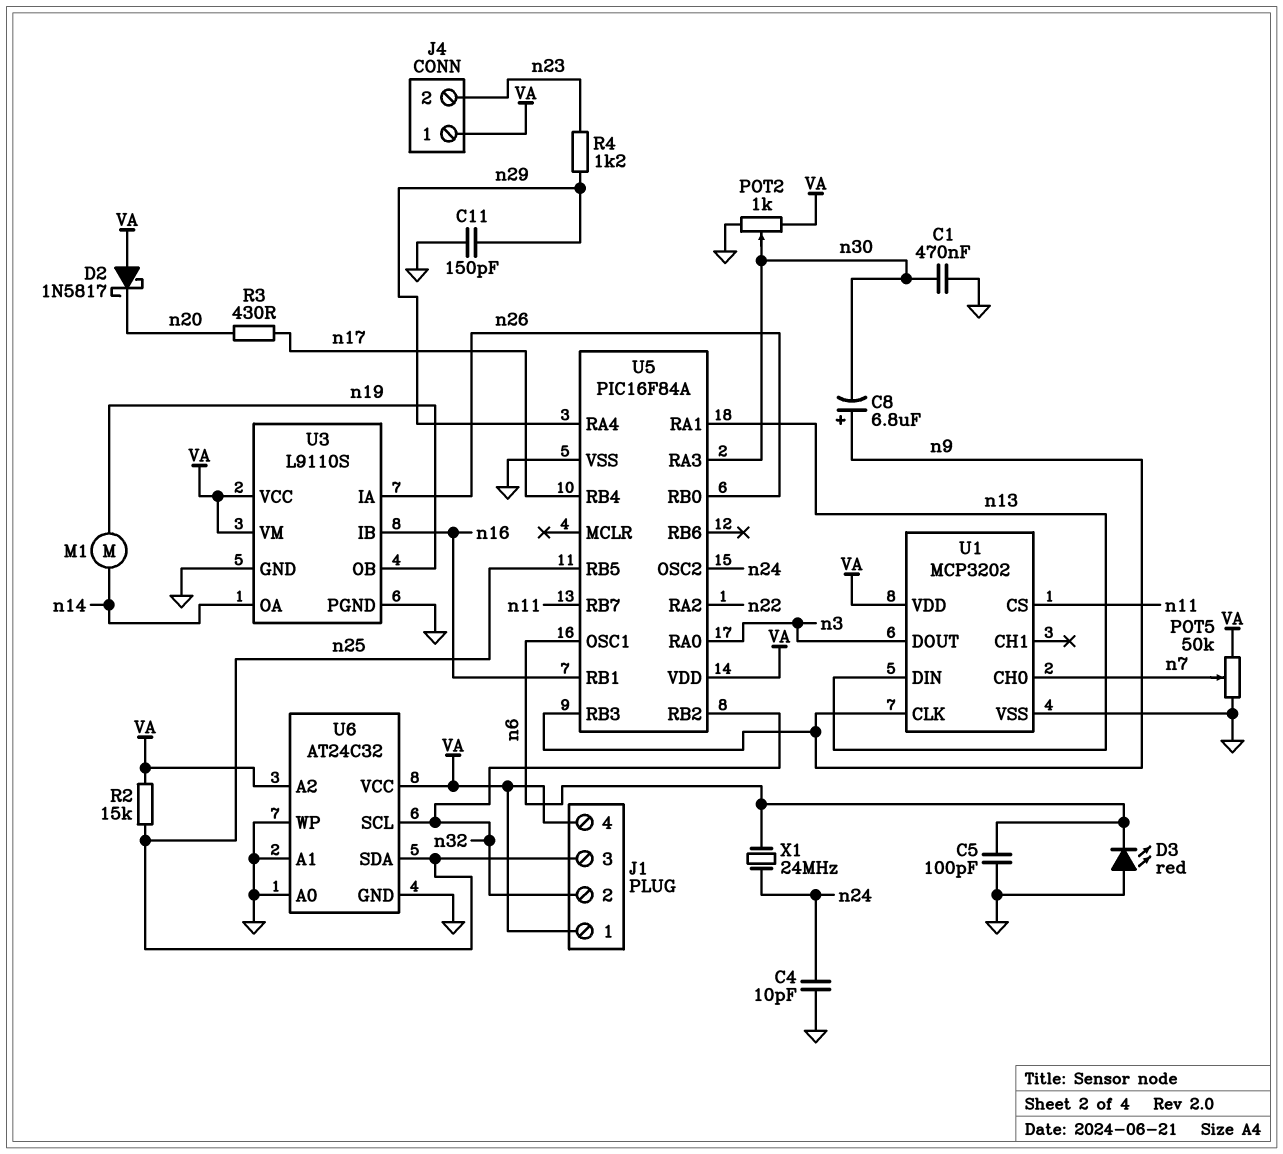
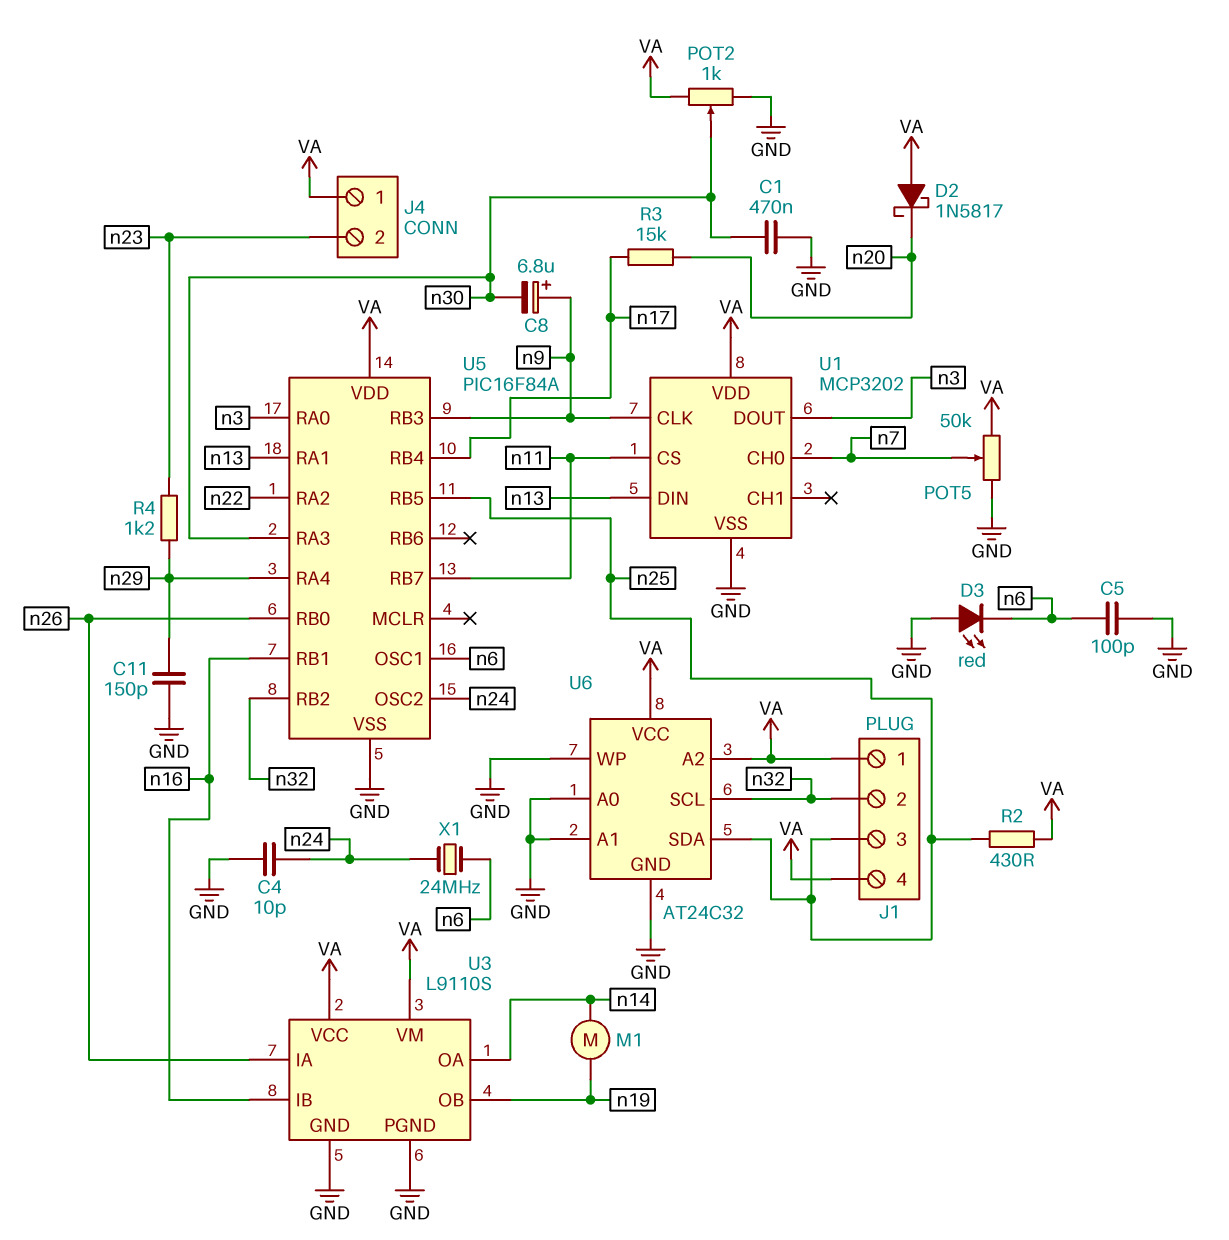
R2: 15k (VA, n25) -> 430 (VA, n25)
R3: 430 (n17, n20) -> 15k (n17, n20)

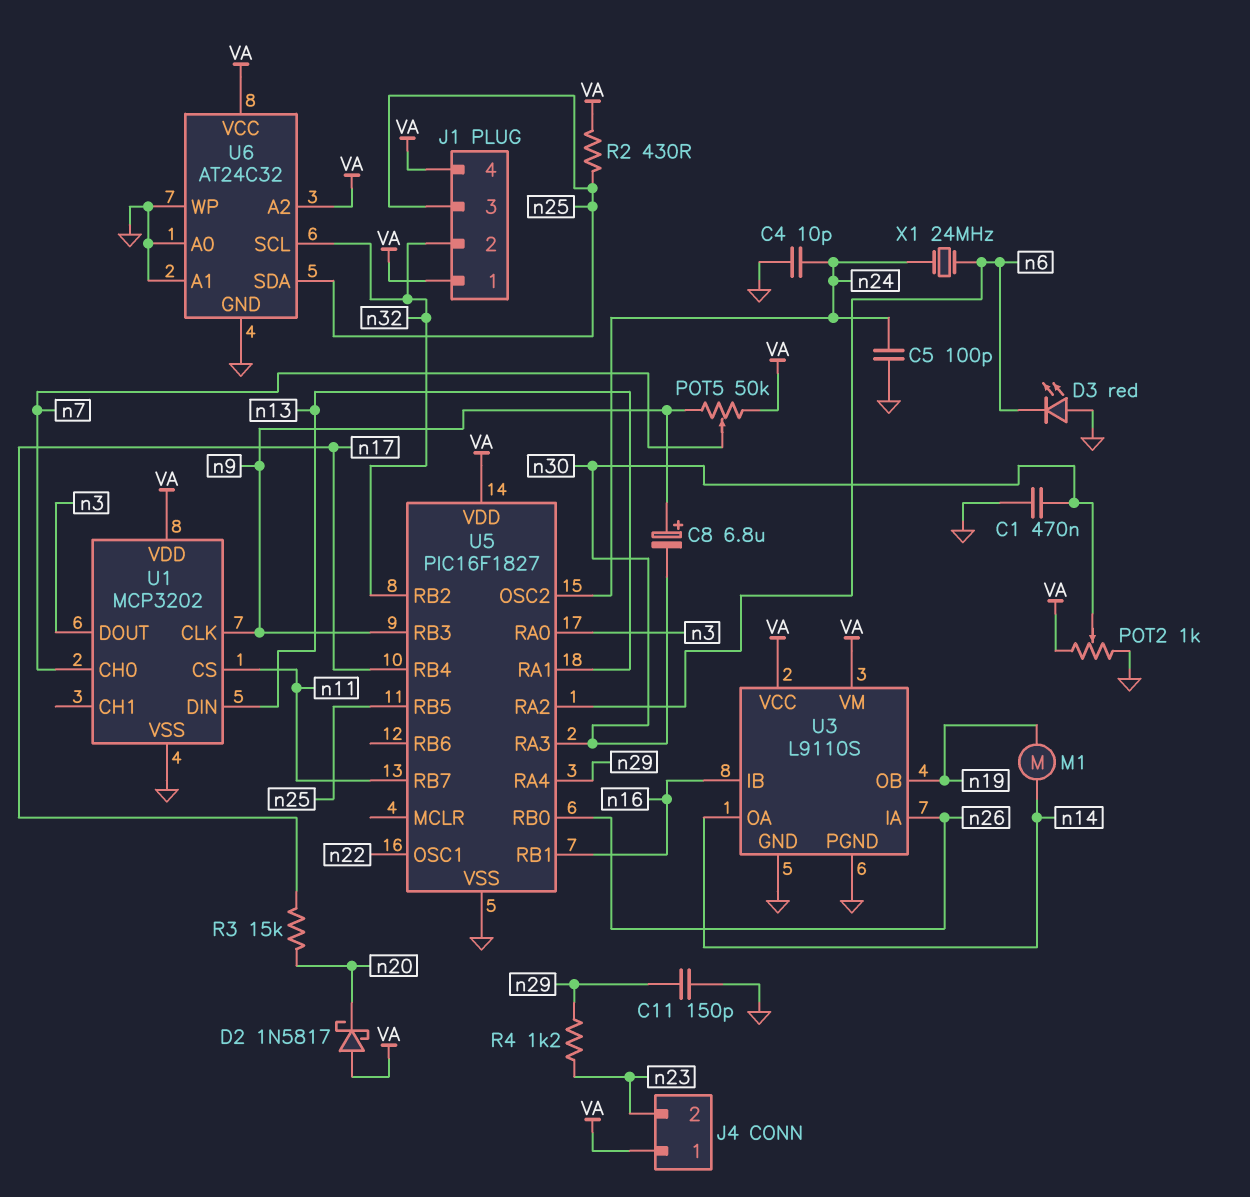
C5: 100pF (GND, n6) -> 100pF (GND, n24)
POT5: 50k (GND, VA, wiper n7) -> 50k (VA, n9, wiper n7)
U5: PIC16F84A -> PIC16F1827
U5 pin OSC1: n6 -> n22
U5 pin RA2: n22 -> n6

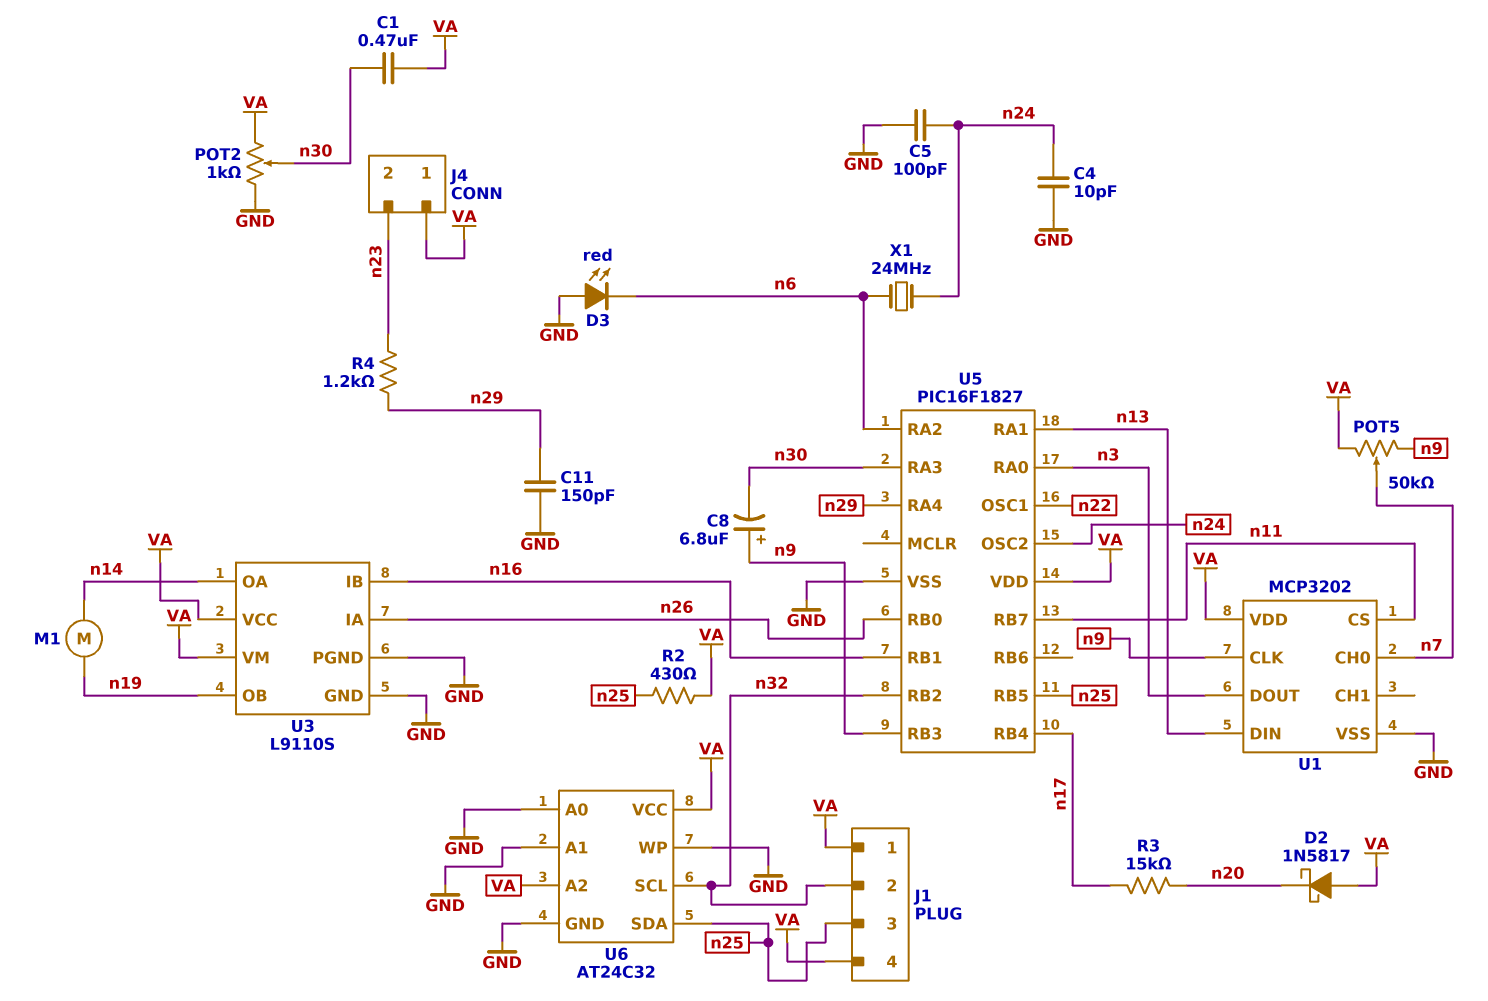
C1: 470nF (GND, n30) -> 470nF (VA, n30)

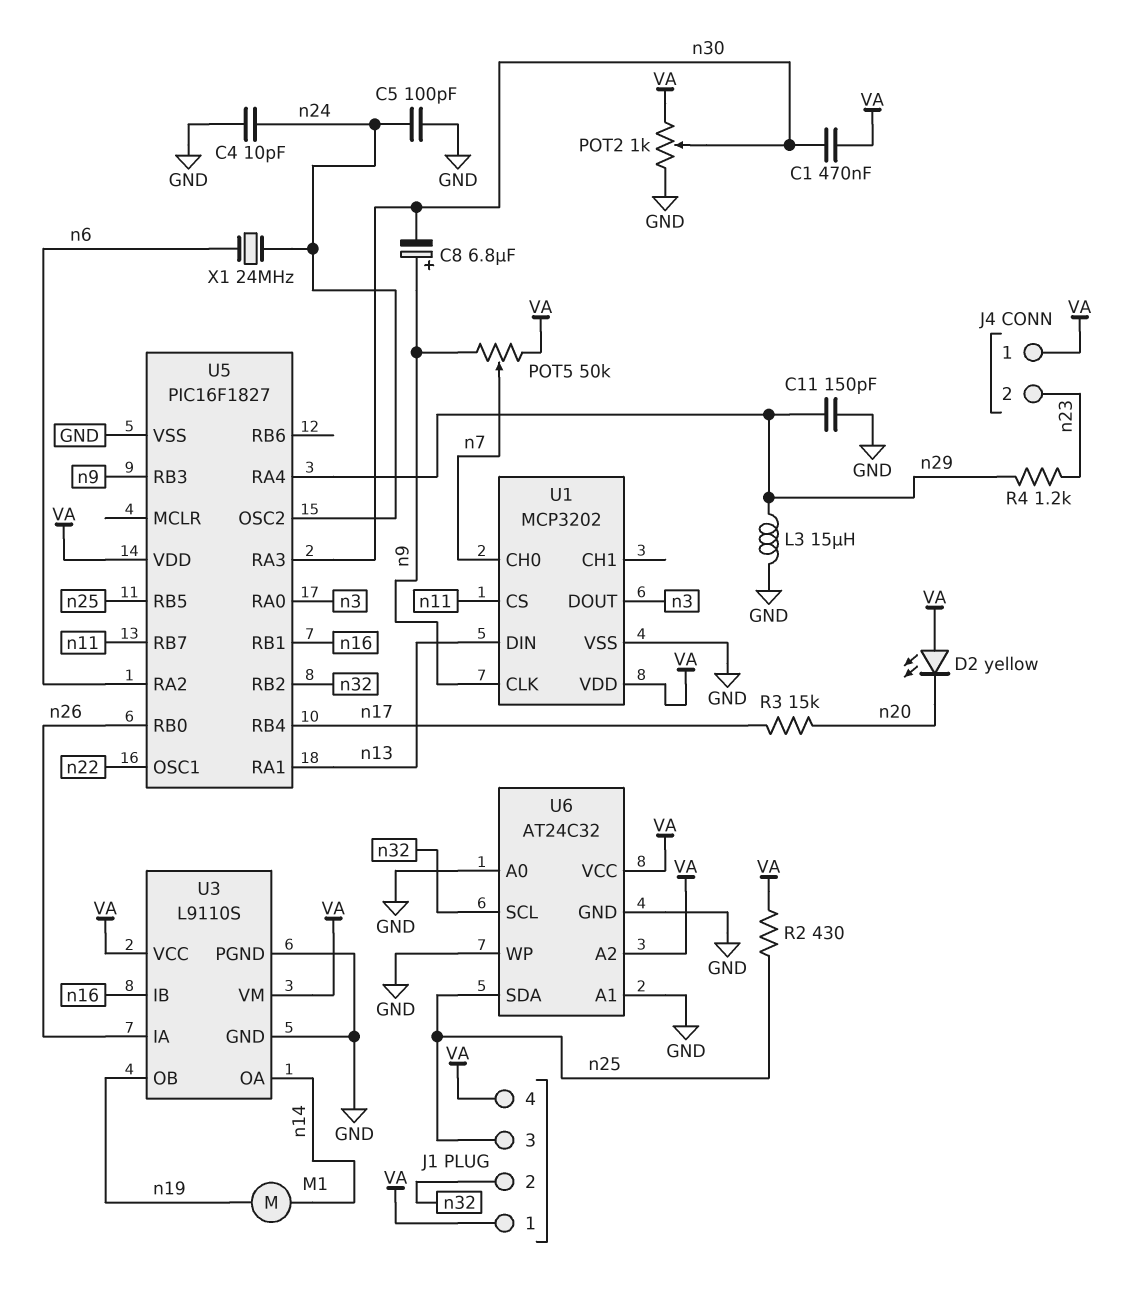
D2: schottky 1N5817 (A VA, K n20) -> LED yellow (A VA, K n20)
D3: LED red (A GND, K n6) -> none
L3: none -> 15uH (GND, n29)

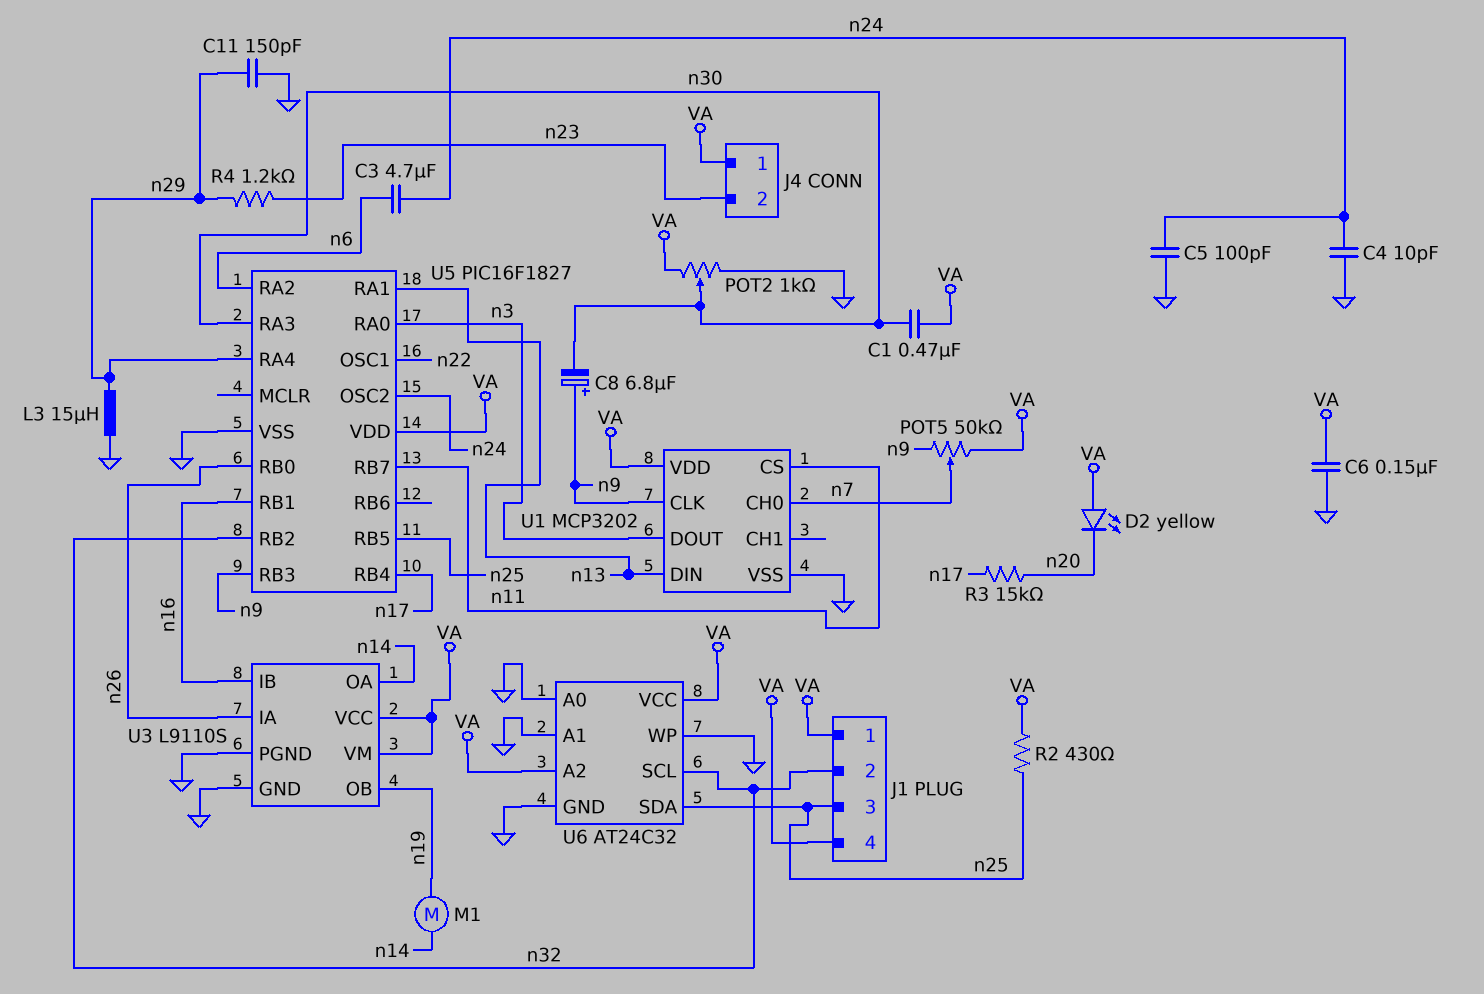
C3: none -> 4.7uF (n6, n24)
C6: none -> 150nF (GND, VA)
X1: 24MHz (n6, n24) -> none

